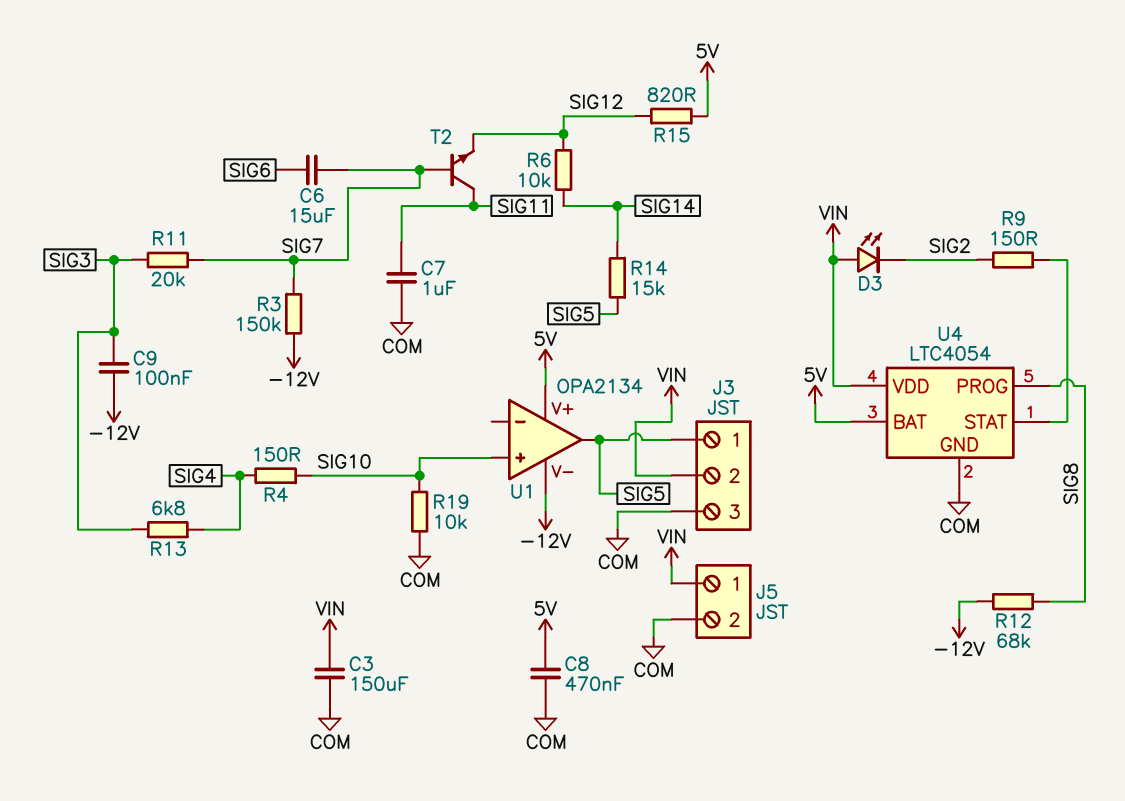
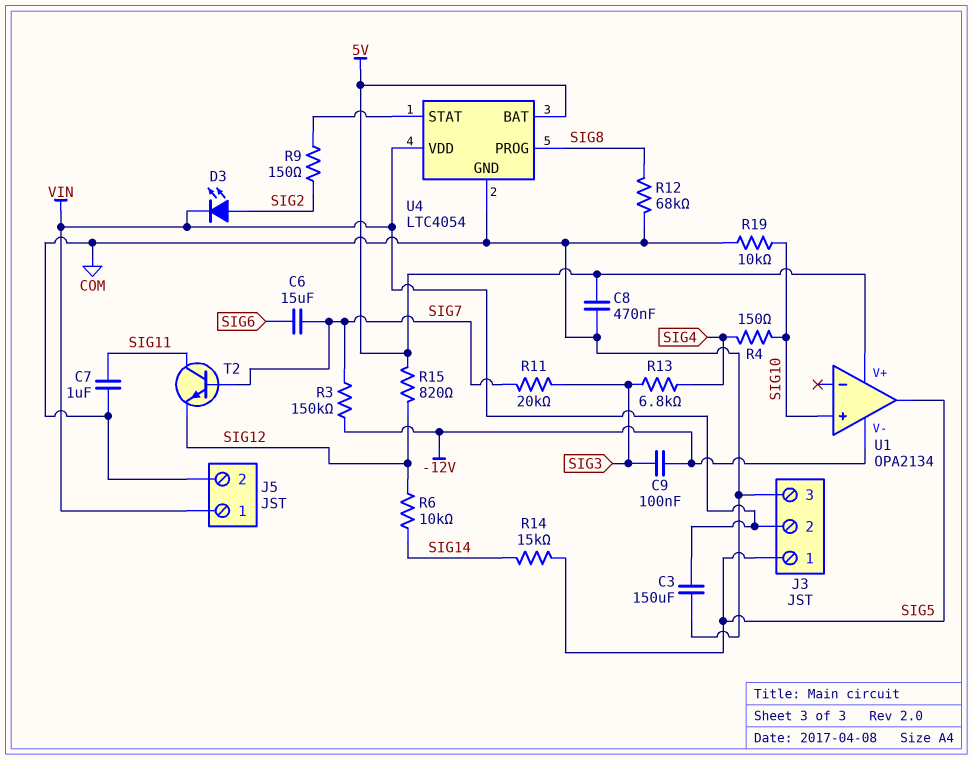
D3: LED (A VIN, K SIG2) -> LED (A SIG2, K VIN)
R12: 68k (-12V, SIG8) -> 68k (COM, SIG8)

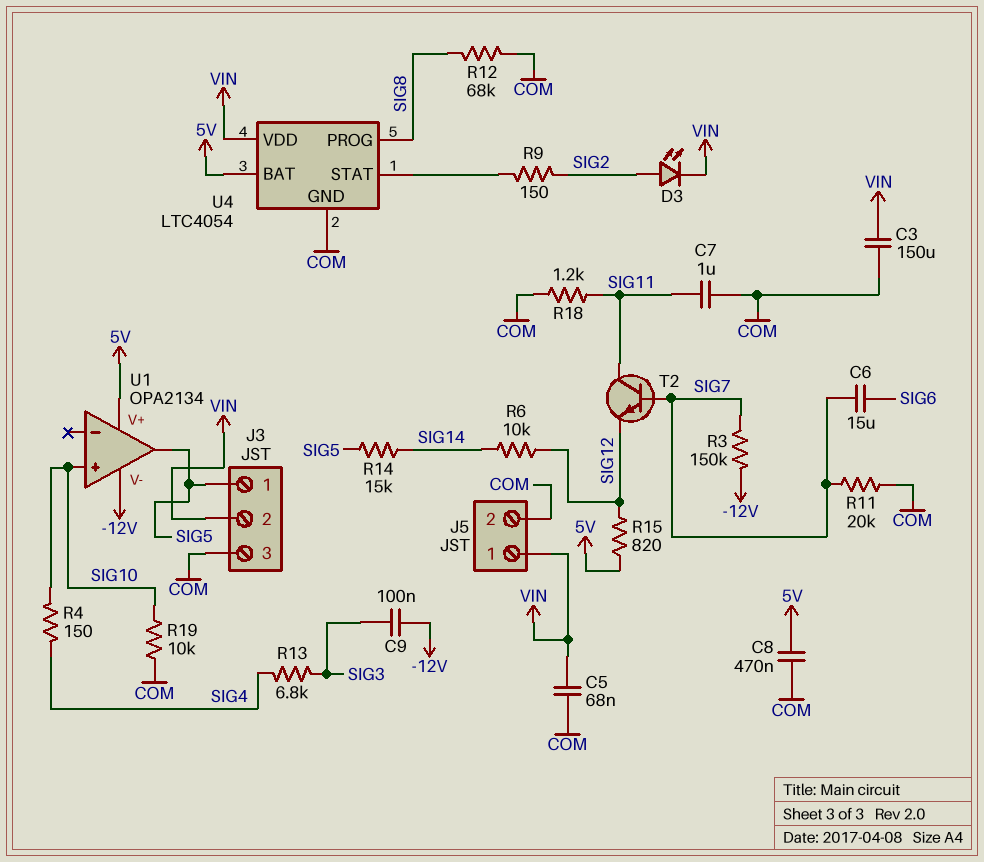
C5: none -> 68nF (COM, VIN)
R11: 20k (SIG3, SIG7) -> 20k (COM, SIG7)
R18: none -> 1.2k (COM, SIG11)

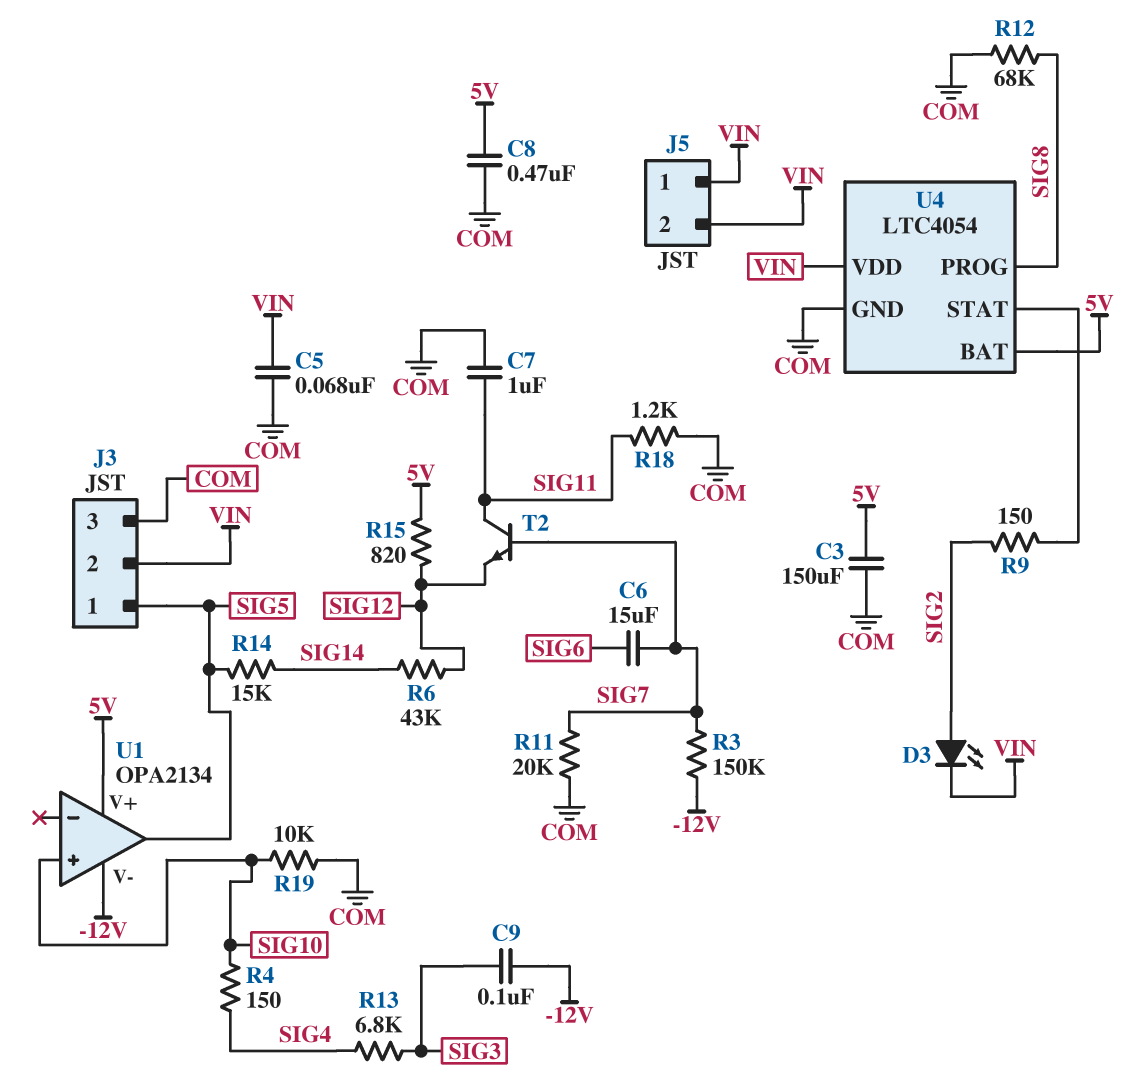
C3: 150uF (COM, VIN) -> 150uF (5V, COM)
J5 pin 2: COM -> VIN
R6: 10k (SIG12, SIG14) -> 43k (SIG12, SIG14)

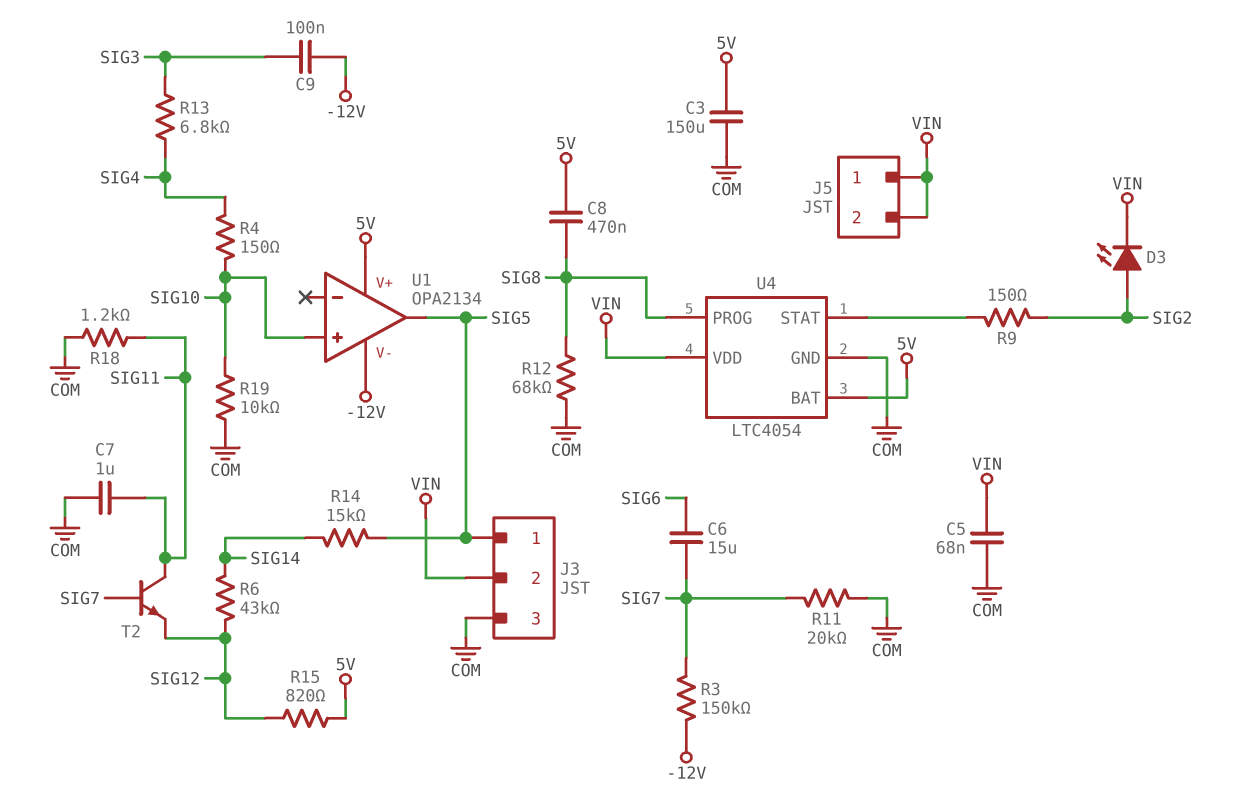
C8: 470nF (5V, COM) -> 470nF (5V, SIG8)

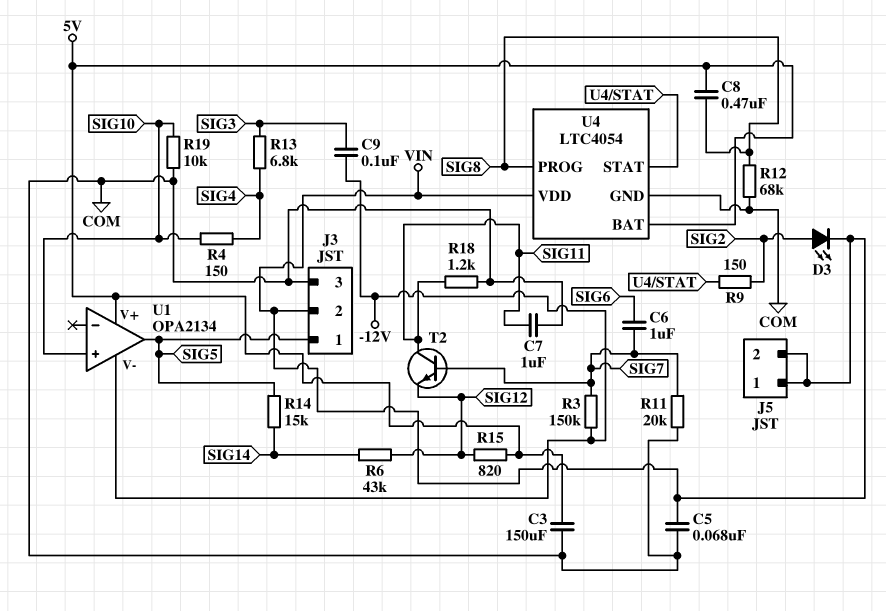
C6: 15uF (SIG6, SIG7) -> 1uF (SIG6, SIG7)

